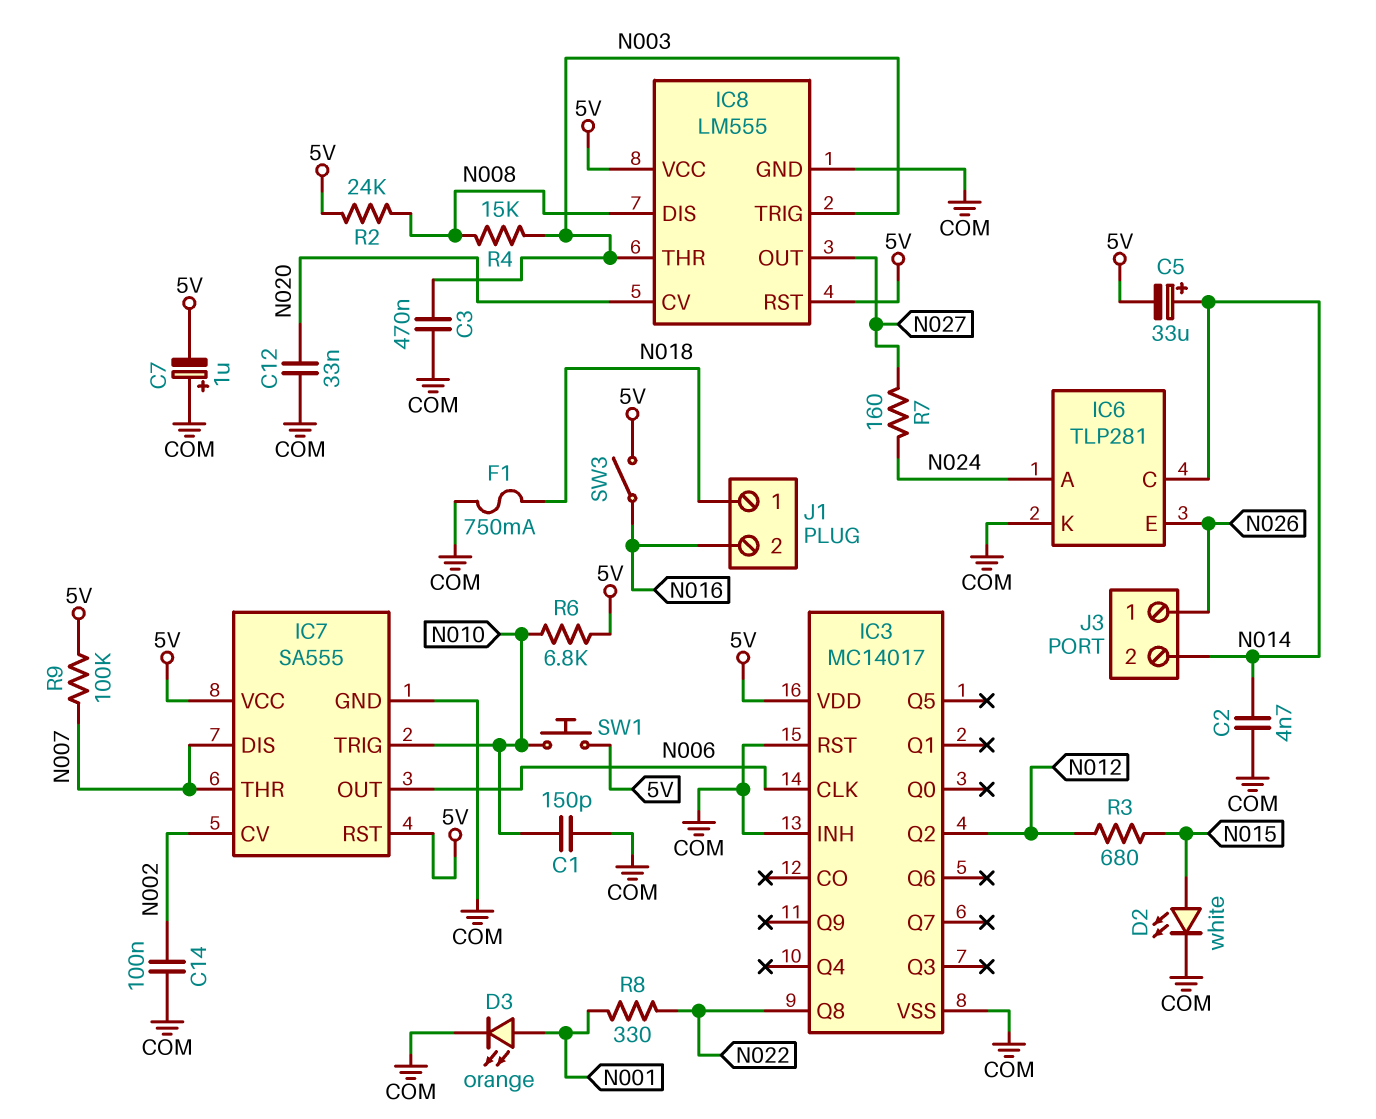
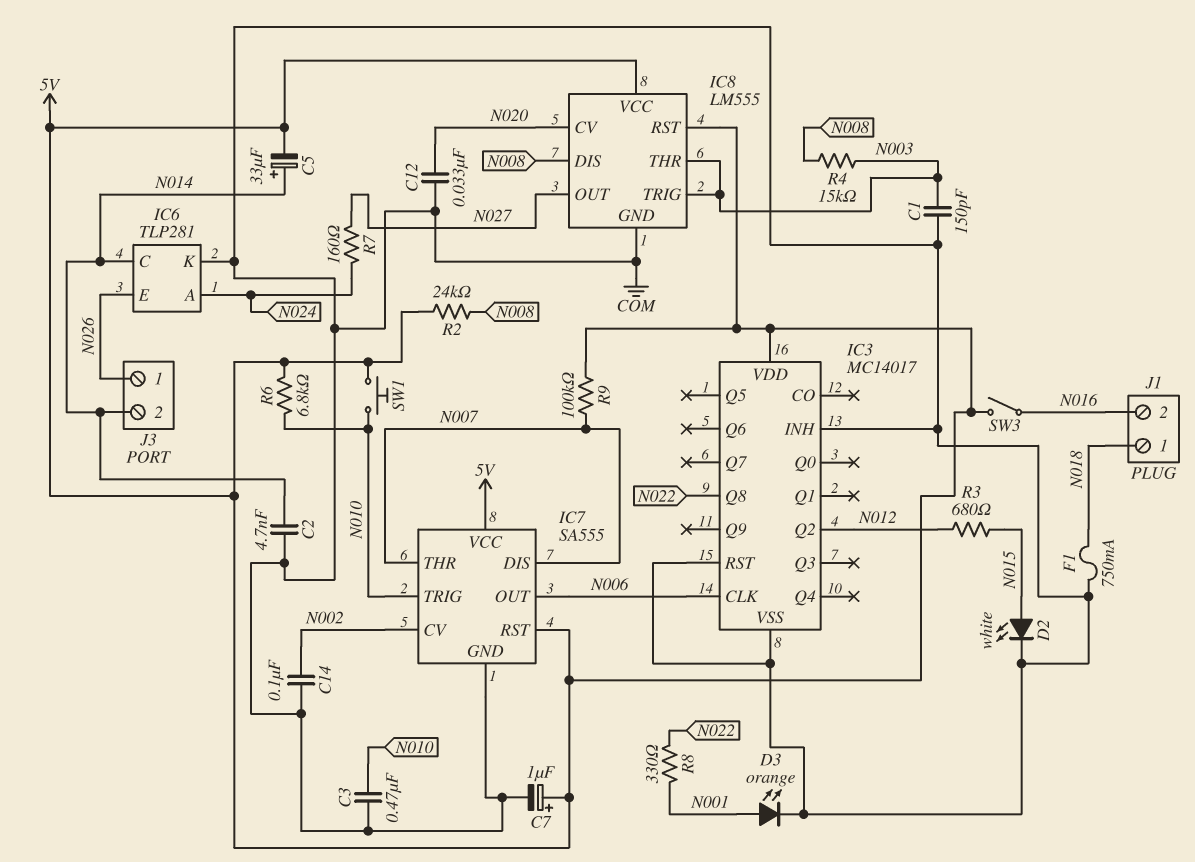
C1: 150pF (COM, N010) -> 150pF (COM, N003)
C3: 470nF (COM, N003) -> 470nF (COM, N010)
C7: 1uF (plus COM, minus 5V) -> 1uF (plus 5V, minus COM)

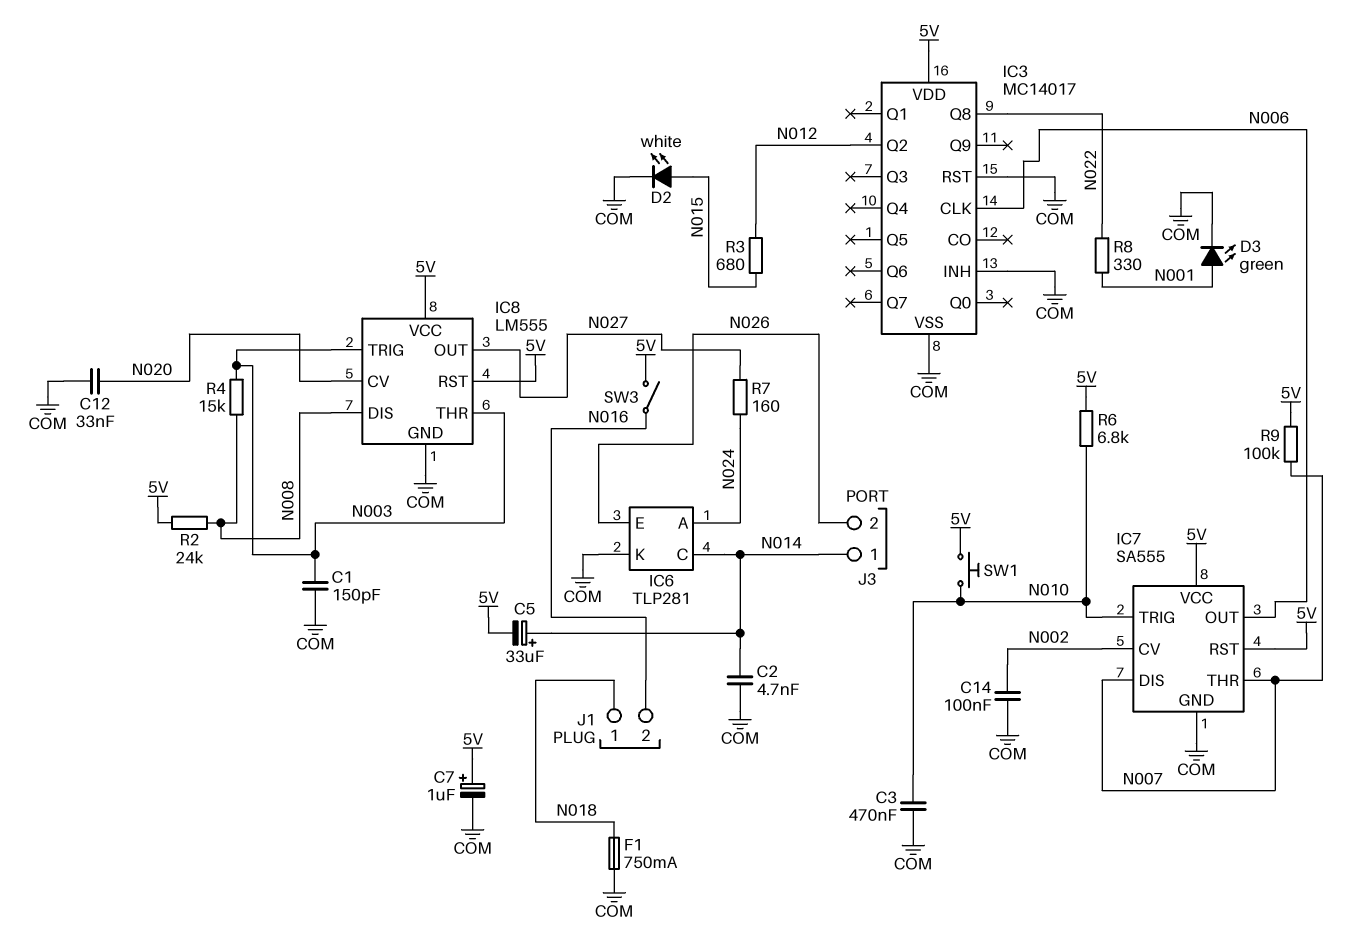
D3: LED orange (A N001, K COM) -> LED green (A N001, K COM)
J3 pin 1: N026 -> N014
J3 pin 2: N014 -> N026

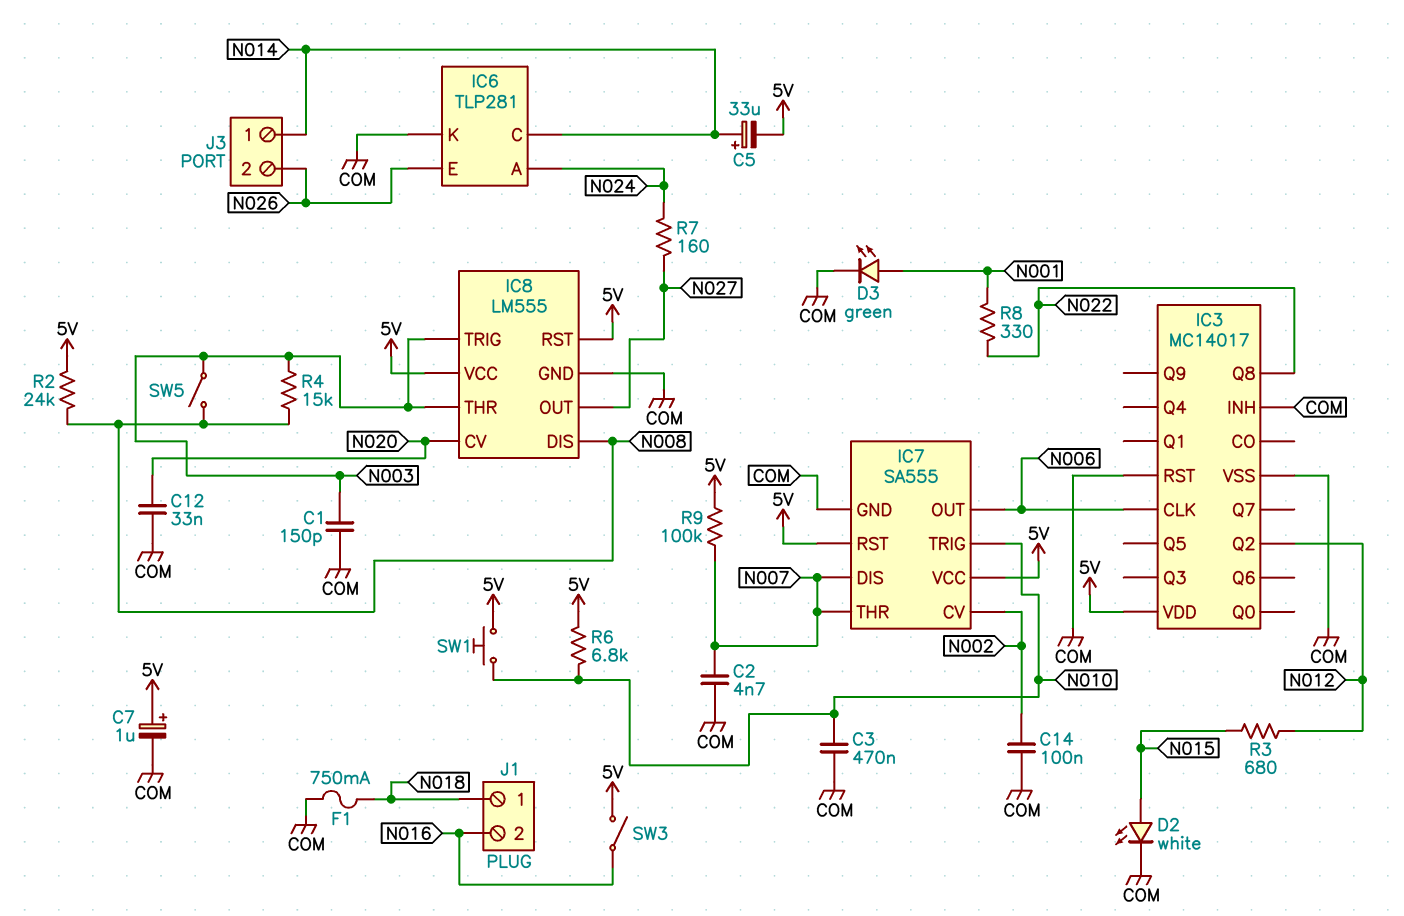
C2: 4.7nF (COM, N014) -> 4.7nF (COM, N007)
SW5: none -> switch (N003, N008)

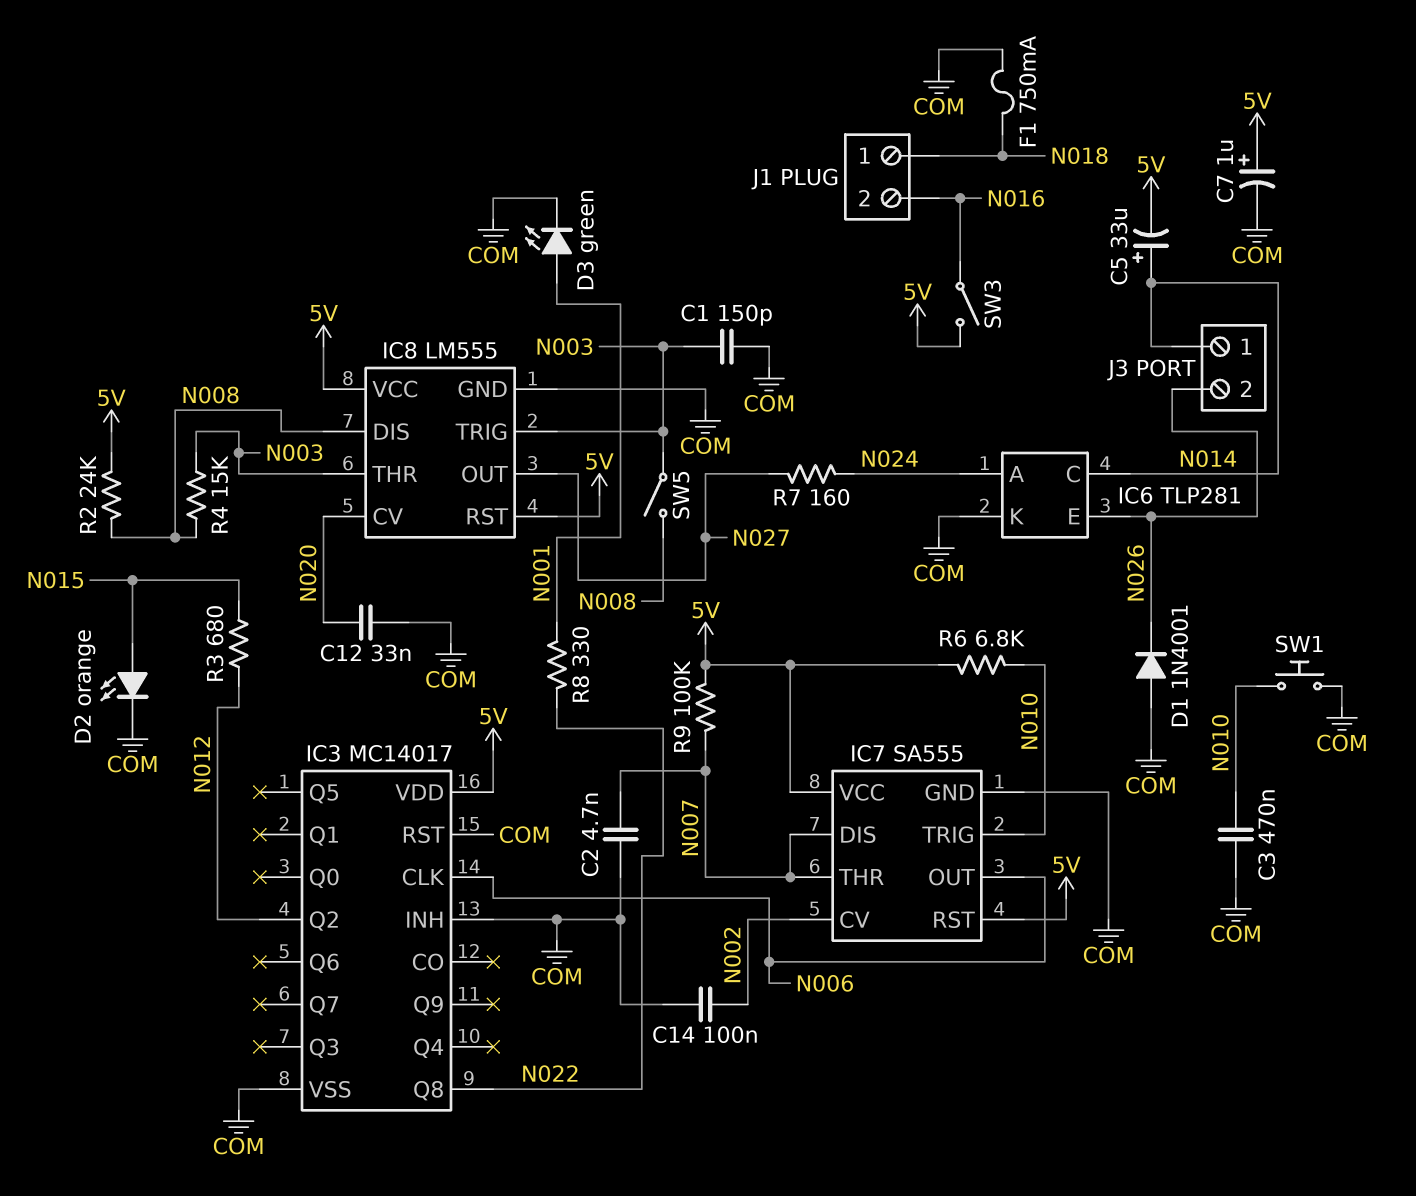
D1: none -> diode 1N4001 (A COM, K N026)
D2: LED white (A N015, K COM) -> LED orange (A N015, K COM)
SW1: button (5V, N010) -> button (COM, N010)

